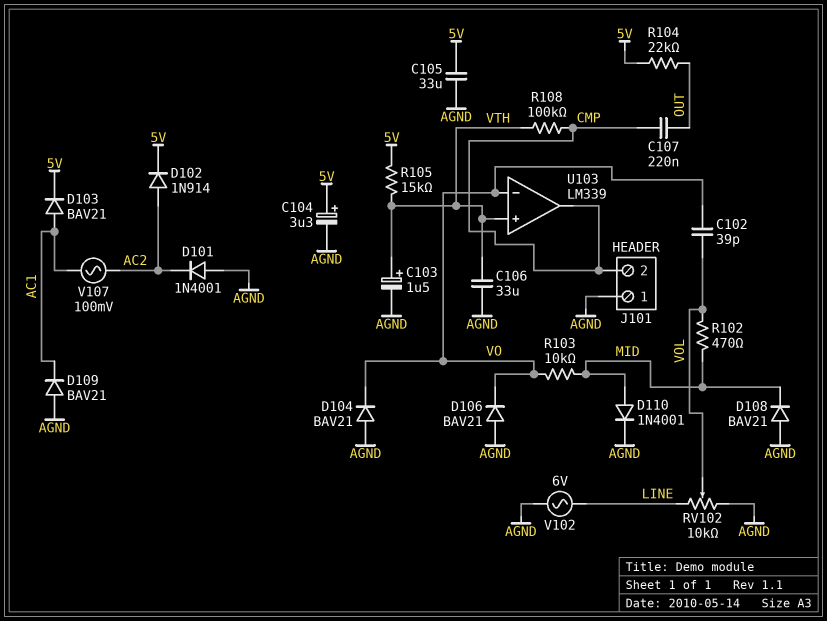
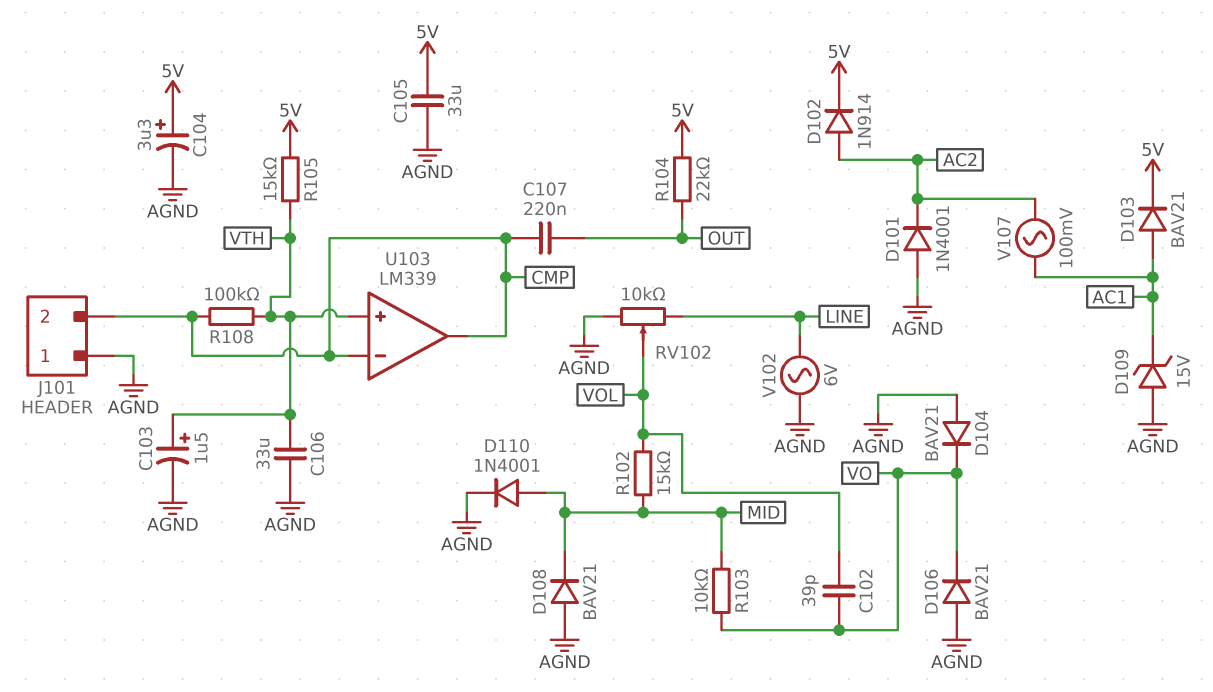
D109: diode BAV21 (A AGND, K AC1) -> zener 15V (A AGND, K AC1)
R102: 470 (MID, VOL) -> 15k (MID, VOL)
U103 pin in-: VO -> CMP

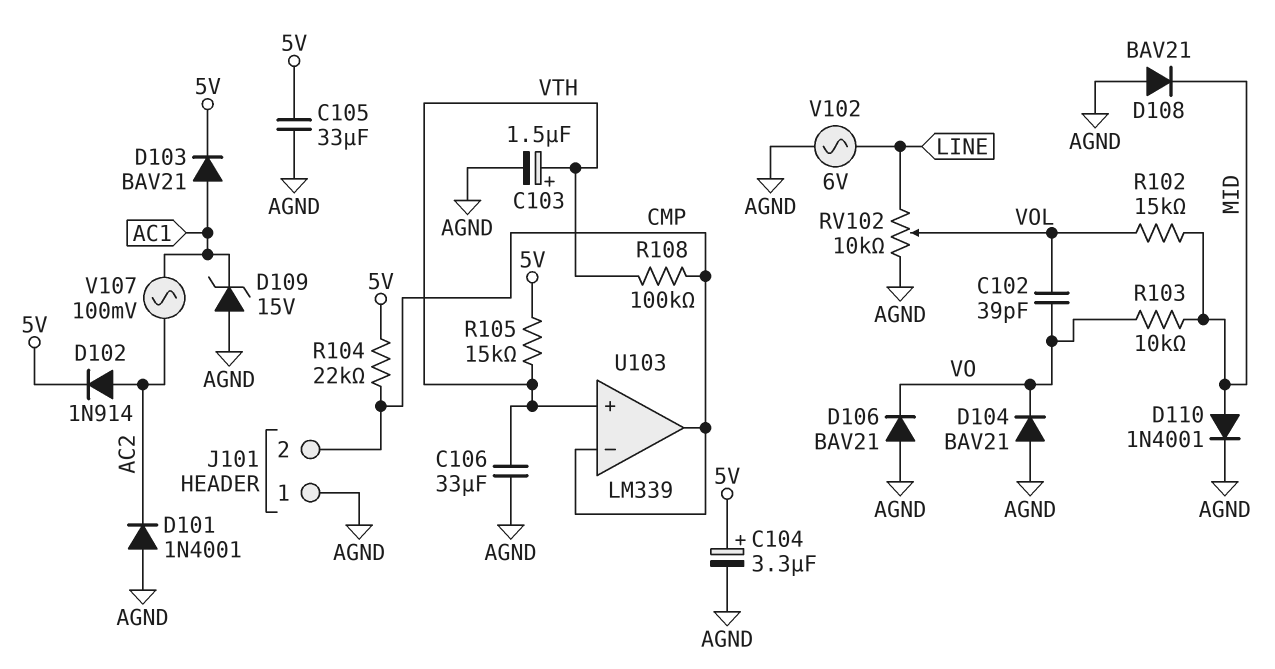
C107: 220nF (CMP, OUT) -> none
R104: 22k (5V, OUT) -> 22k (5V, CMP)

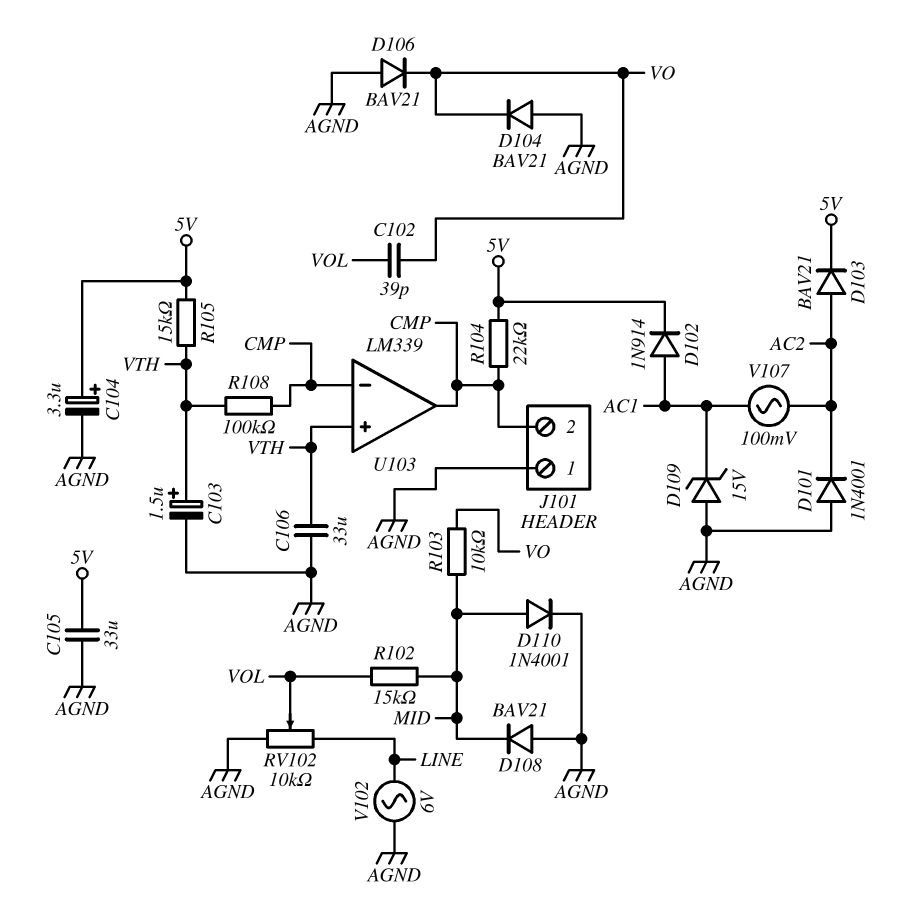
D102: diode 1N914 (A AC2, K 5V) -> diode 1N914 (A AC1, K 5V)
D103: diode BAV21 (A AC1, K 5V) -> diode BAV21 (A AC2, K 5V)

